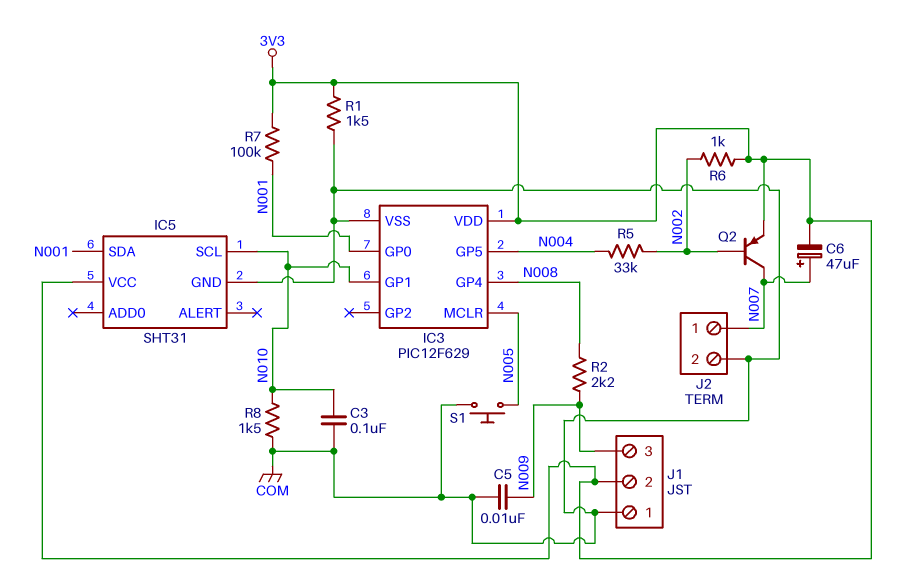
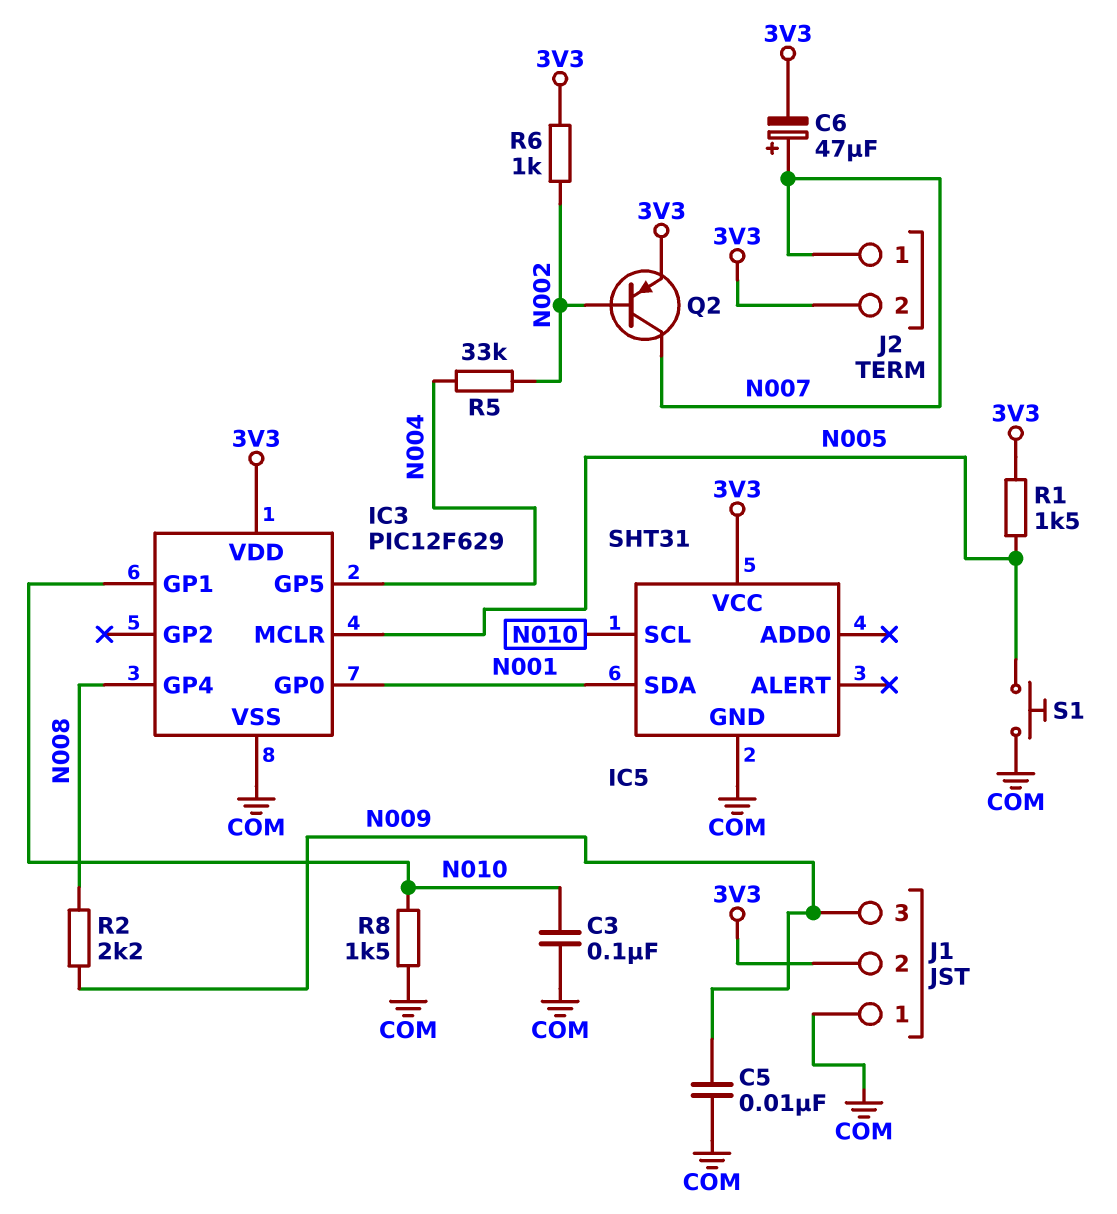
J2 pin 2: COM -> 3V3
R1: 1.5k (3V3, COM) -> 1.5k (3V3, N005)
R7: 100k (3V3, N001) -> none

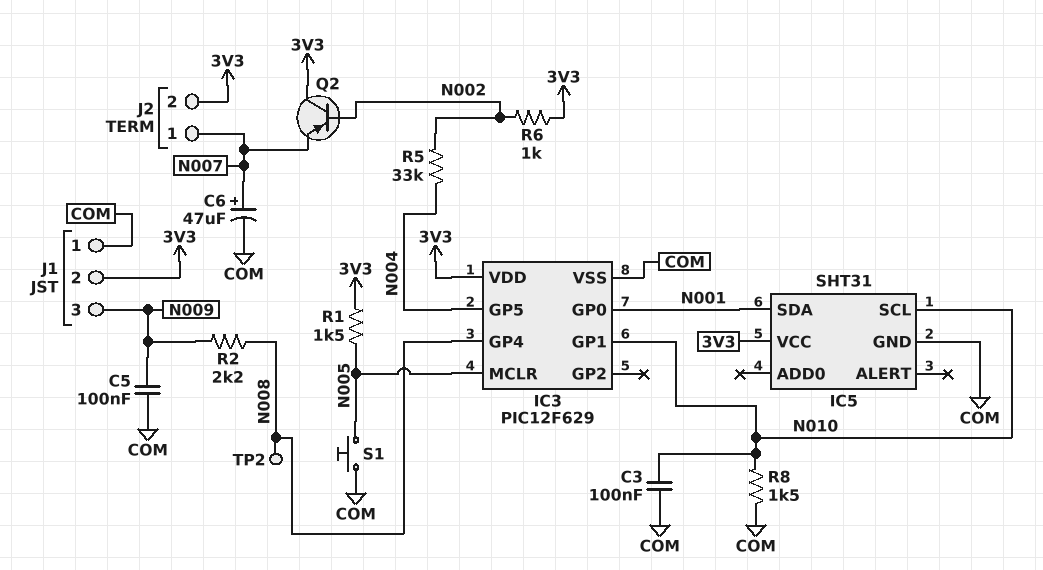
C5: 10nF (COM, N009) -> 100nF (COM, N009)
C6: 47uF (plus N007, minus 3V3) -> 47uF (plus N007, minus COM)
Q2: PNP (B N002, C N007, E 3V3) -> PNP (B N002, C 3V3, E N007)
TP2: none -> test point (N008)

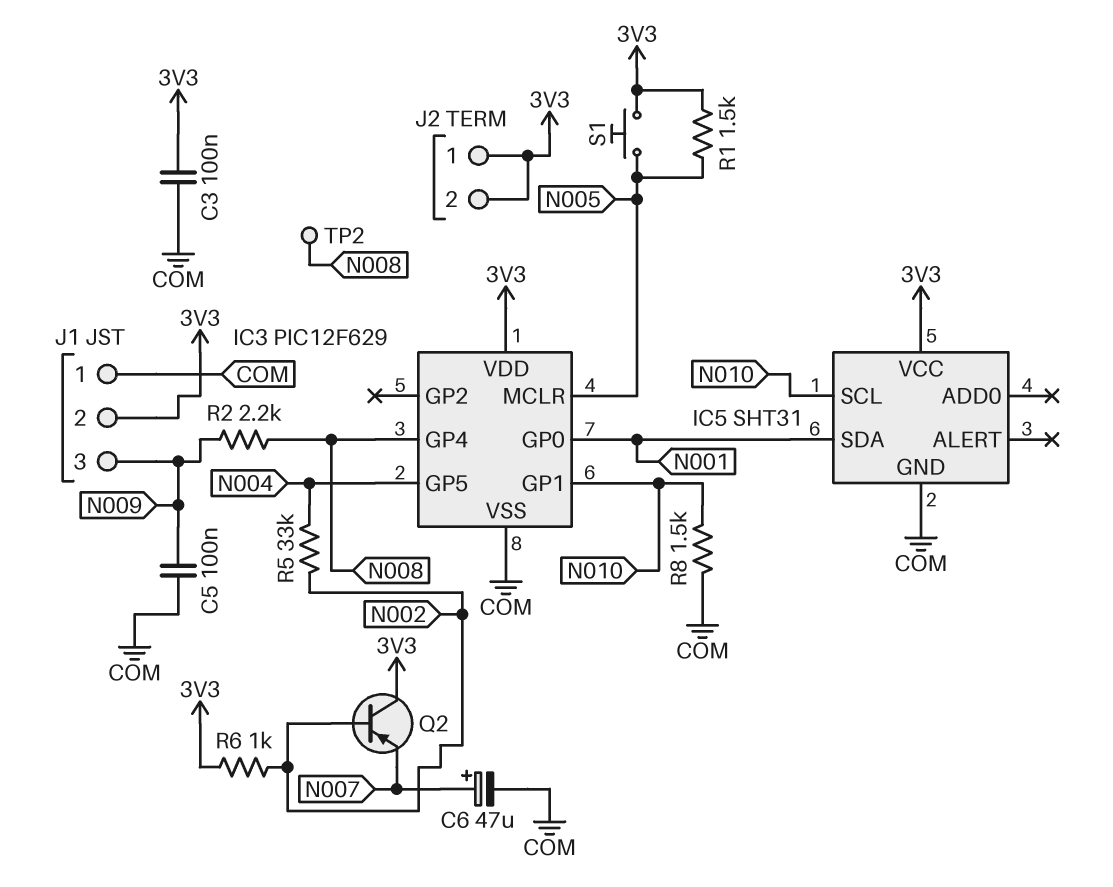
C3: 100nF (COM, N010) -> 100nF (3V3, COM)
J2 pin 1: N007 -> 3V3
S1: button (COM, N005) -> button (3V3, N005)

